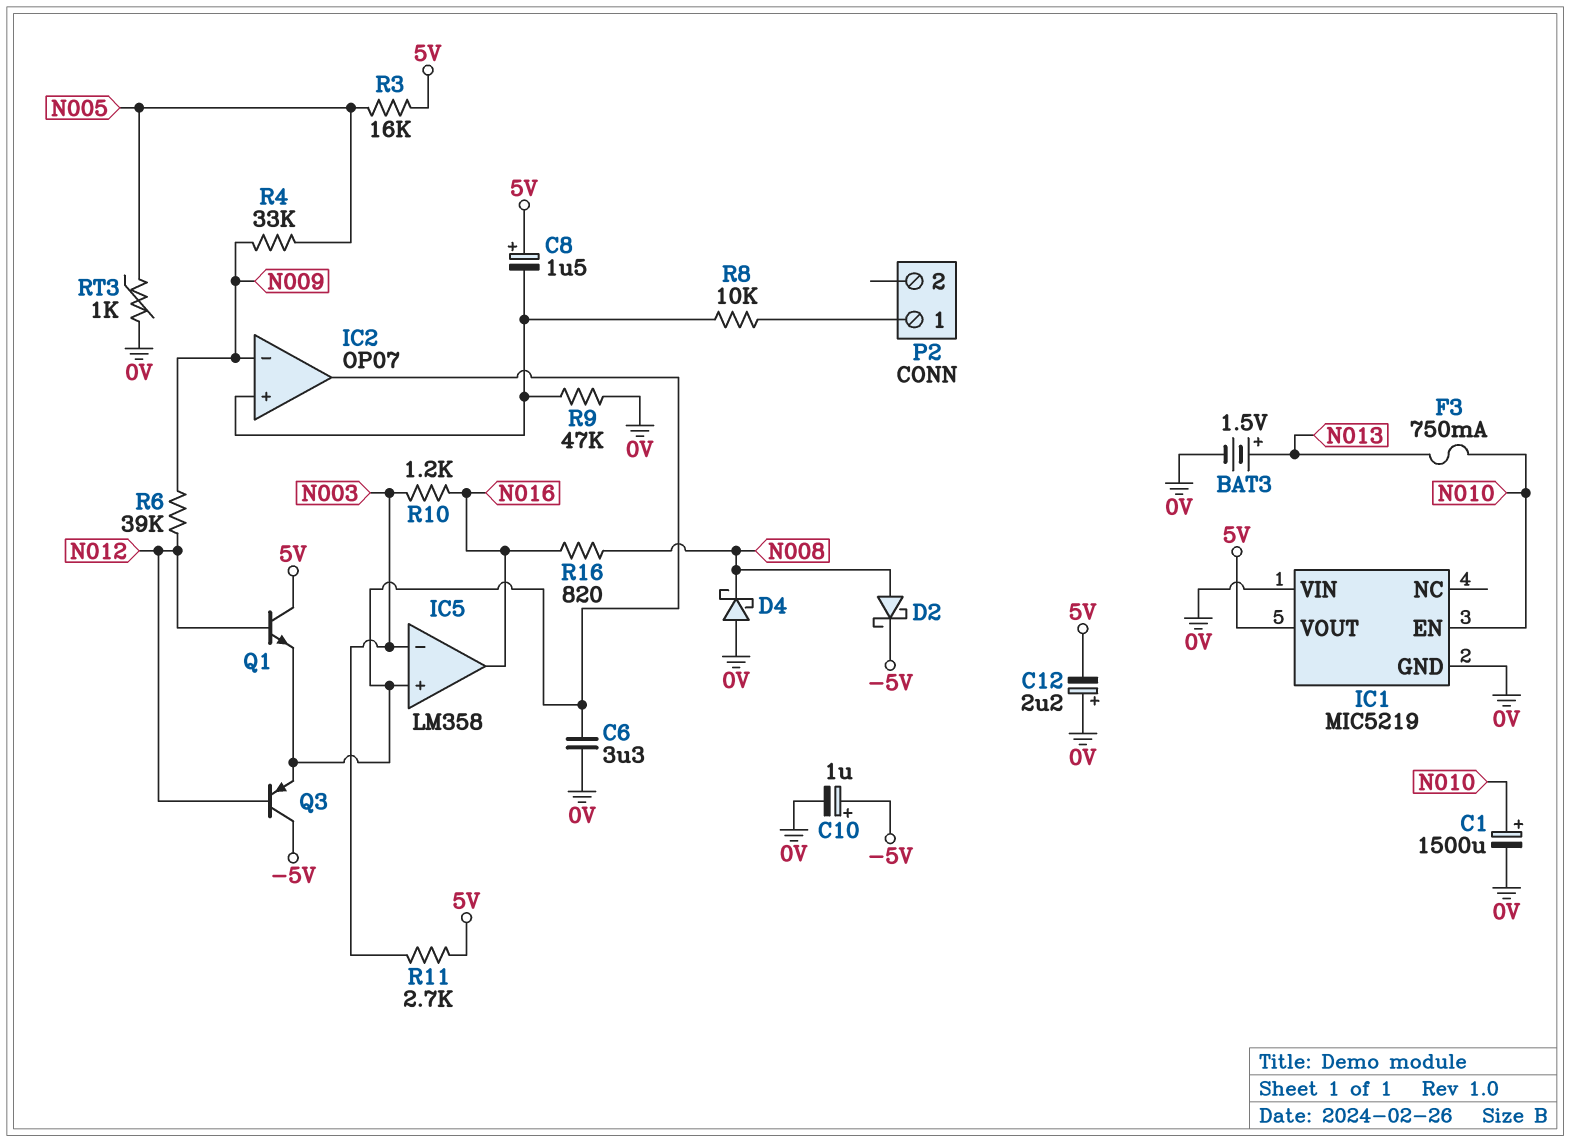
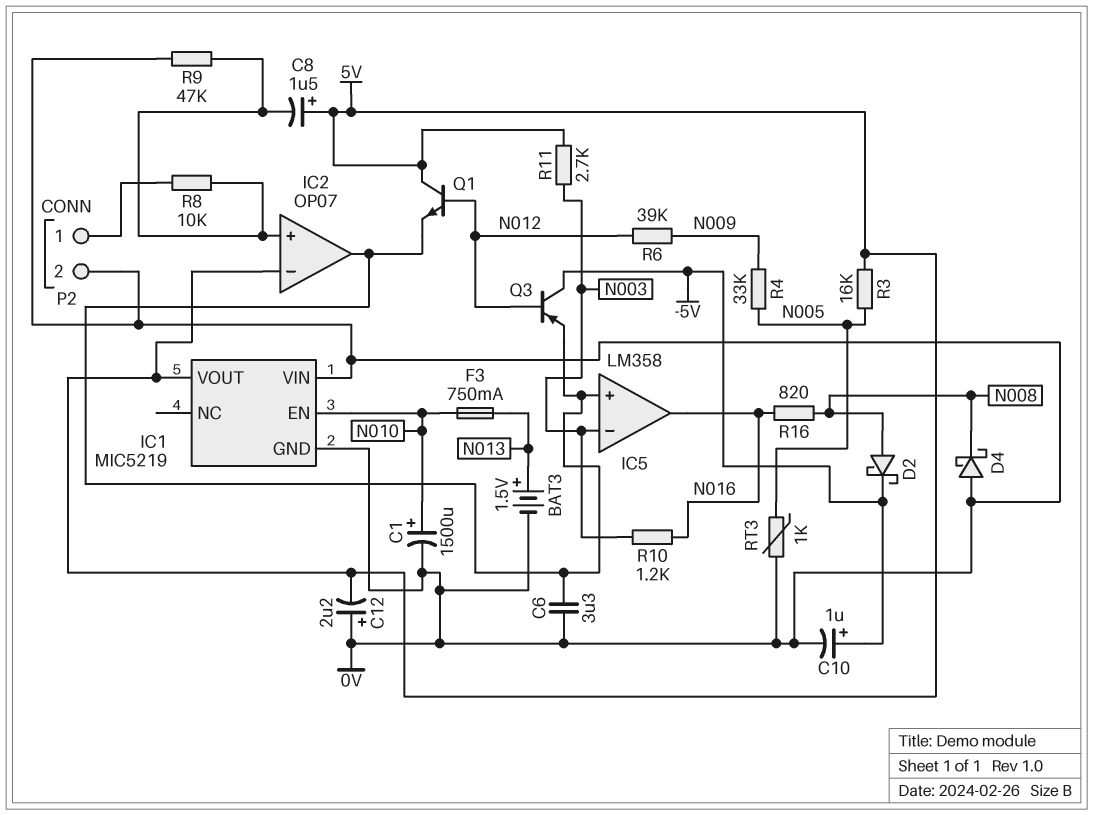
IC2 pin in-: N009 -> 5V
P2 pin 2: none -> 0V

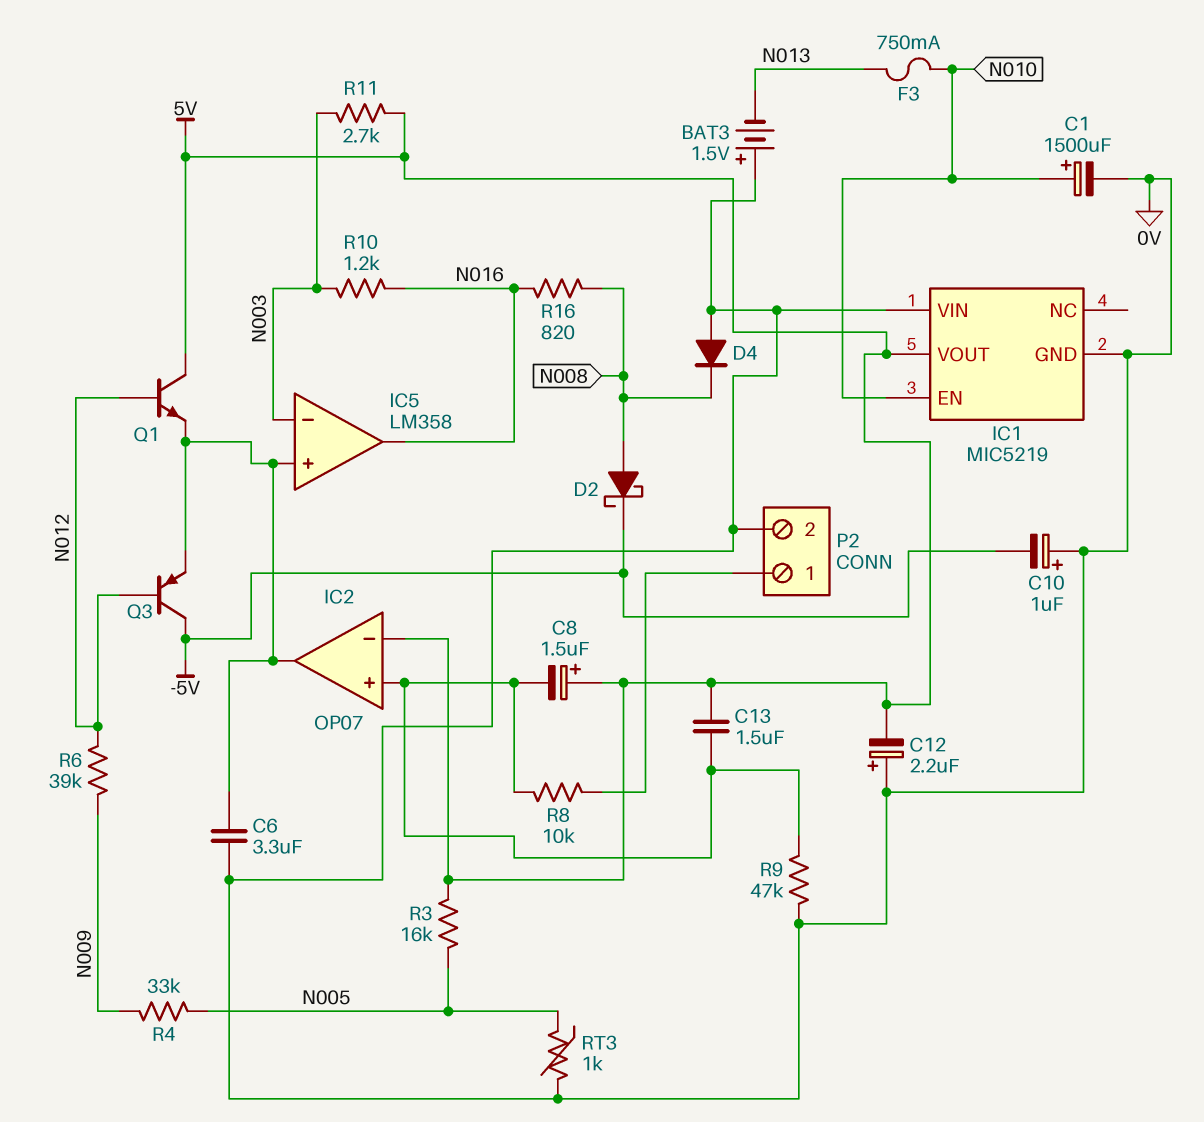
BAT3: 1.5V (plus N013, minus 0V) -> 1.5V (plus 0V, minus N013)
C10: 1uF (plus -5V, minus 0V) -> 1uF (plus 0V, minus -5V)
C13: none -> 1.5uF (5V, IC2/in+)
D4: schottky (A 0V, K N008) -> diode (A 0V, K N008)

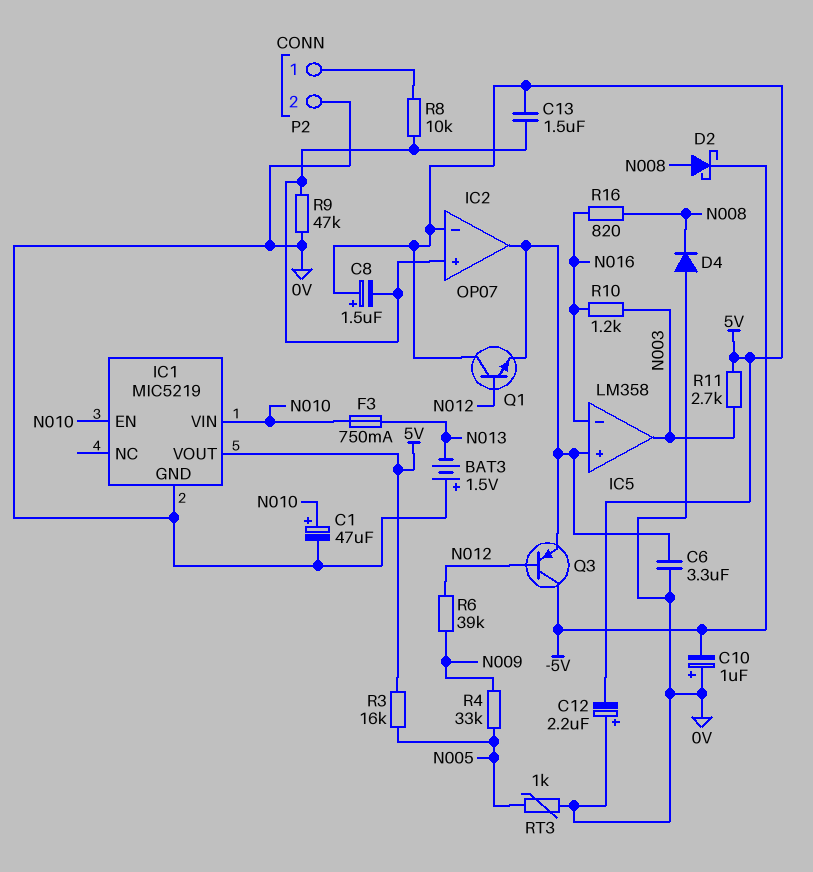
C1: 1500uF (plus N010, minus 0V) -> 47uF (plus N010, minus 0V)
IC1 pin VIN: 0V -> N010
IC5 pin in-: N003 -> N016
IC5 pin out: N016 -> N003

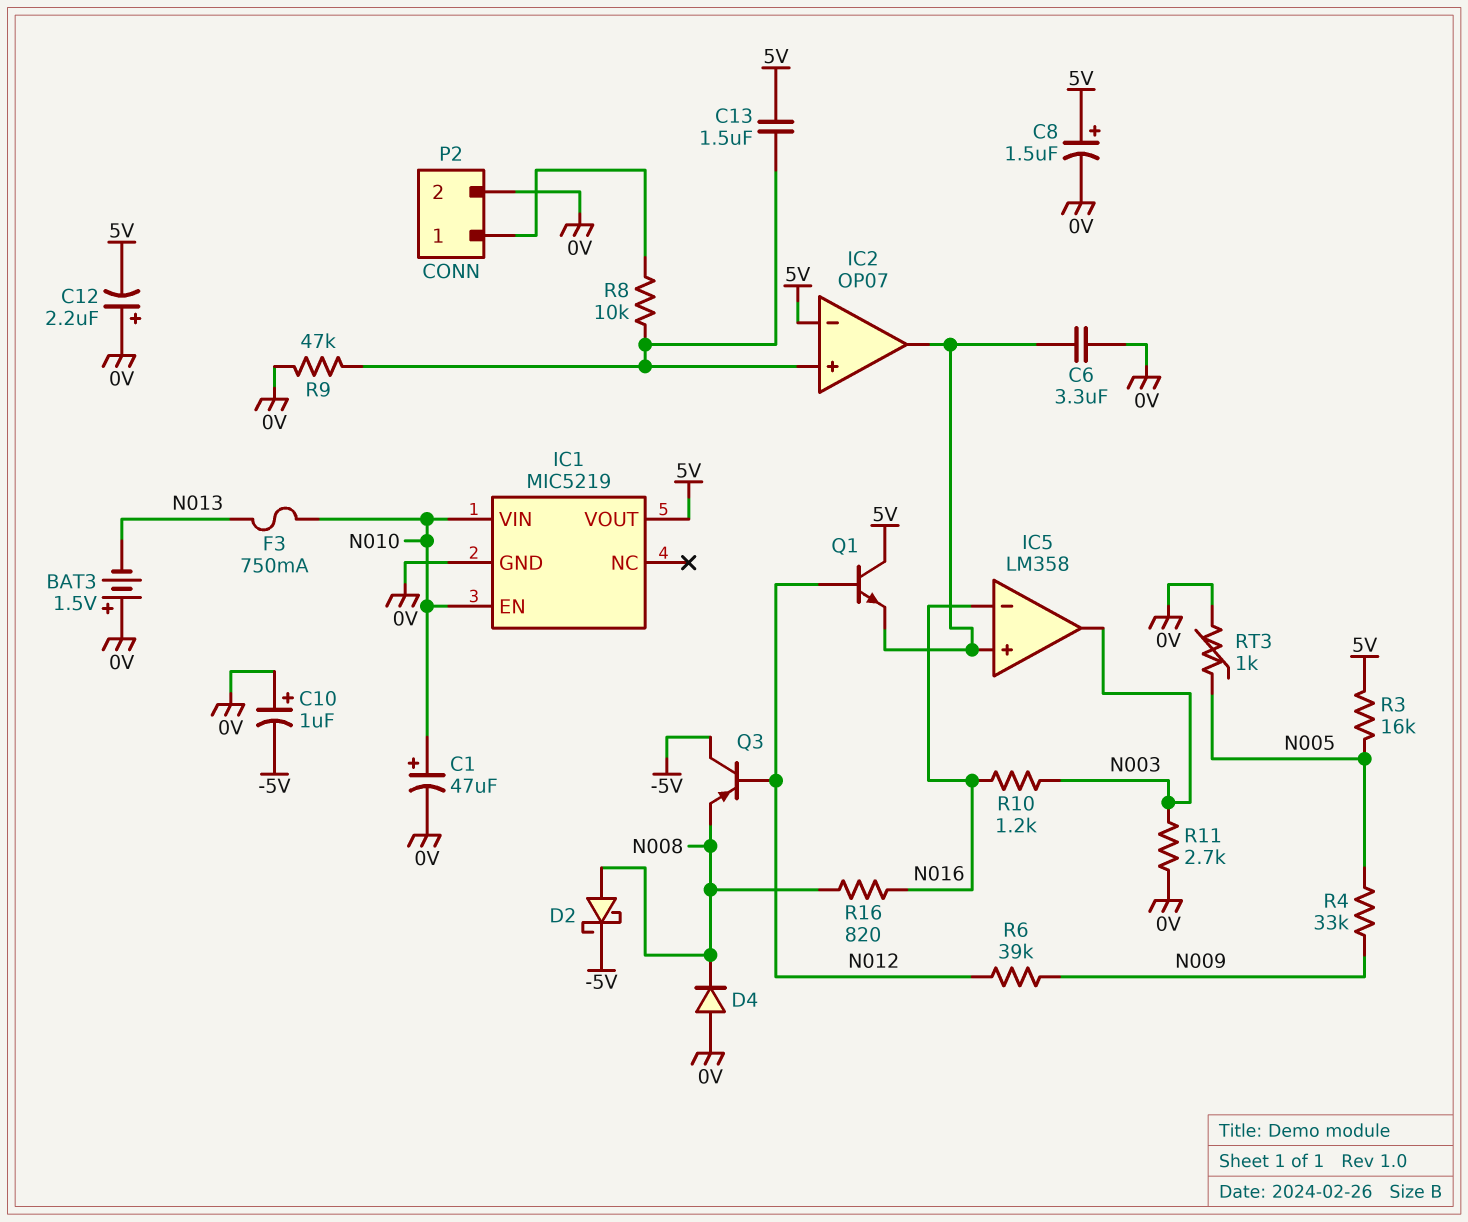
C8: 1.5uF (plus 5V, minus IC2/in+) -> 1.5uF (plus 5V, minus 0V)
Q3: PNP (B N012, C -5V, E IC2/out) -> PNP (B N012, C -5V, E N008)
R11: 2.7k (5V, N003) -> 2.7k (0V, N003)

